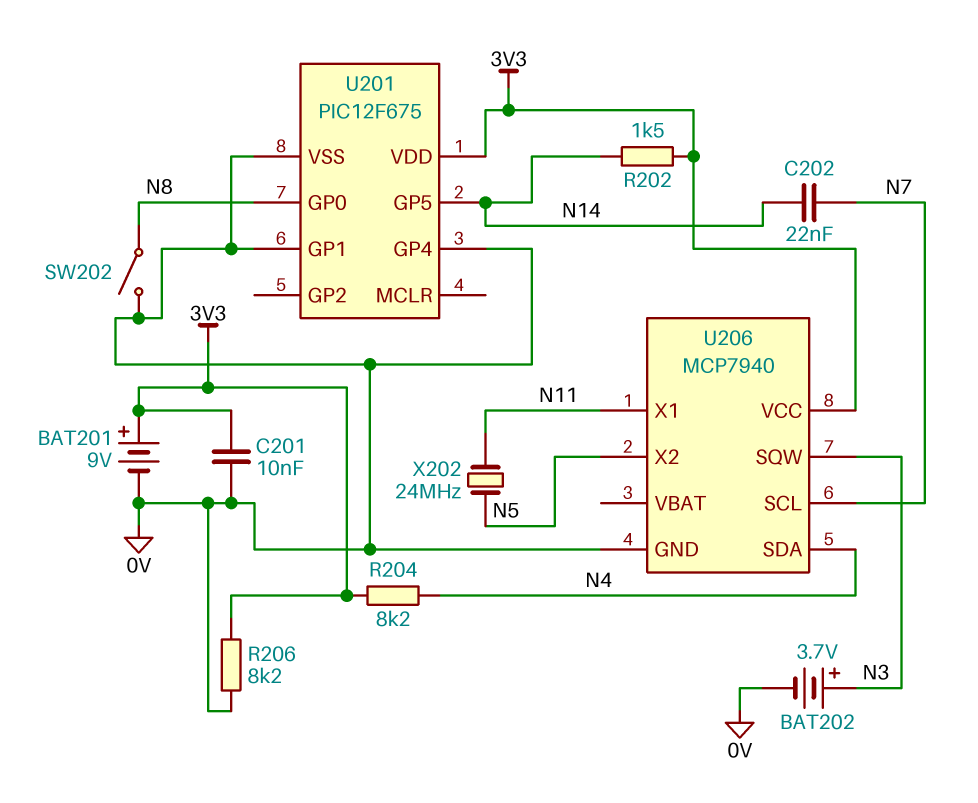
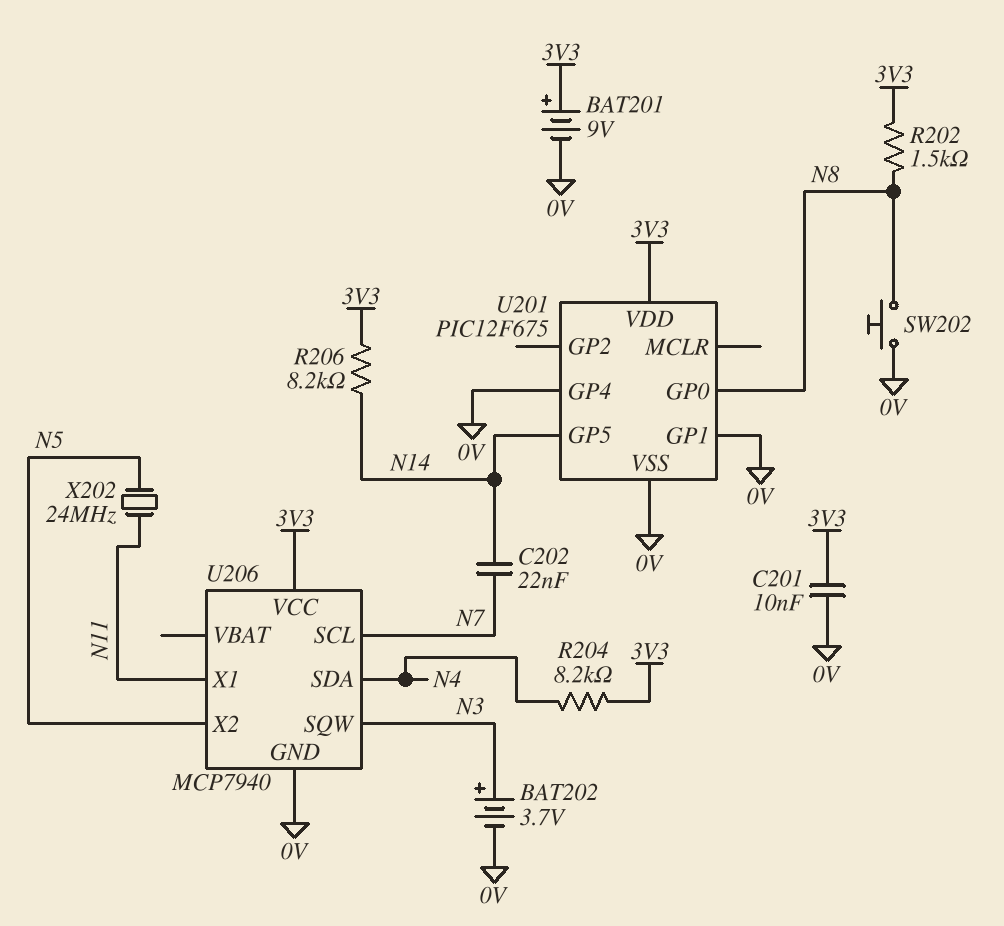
R202: 1.5k (3V3, N14) -> 1.5k (3V3, N8)
R206: 8.2k (0V, 3V3) -> 8.2k (3V3, N14)
SW202: switch (0V, N8) -> button (0V, N8)

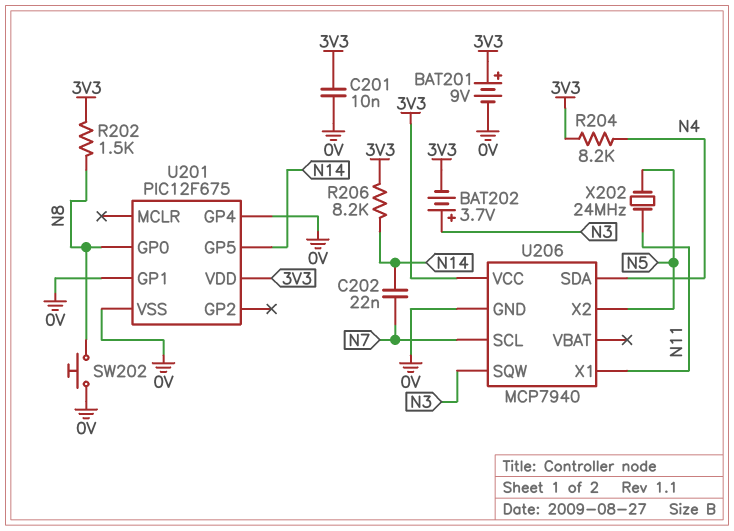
BAT202: 3.7V (plus N3, minus 0V) -> 3.7V (plus N3, minus 3V3)

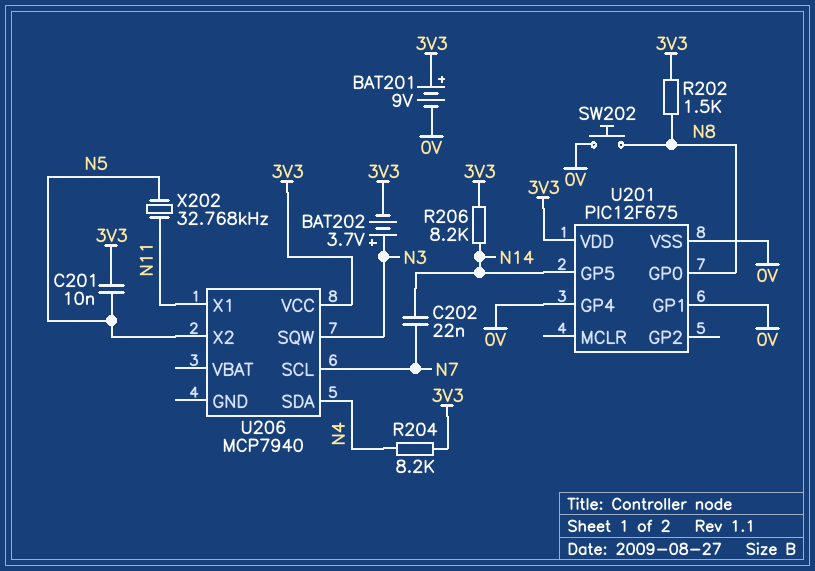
C201: 10nF (0V, 3V3) -> 10nF (3V3, N5)
U206 pin GND: 0V -> none
X202: 24MHz (N5, N11) -> 32.768kHz (N5, N11)

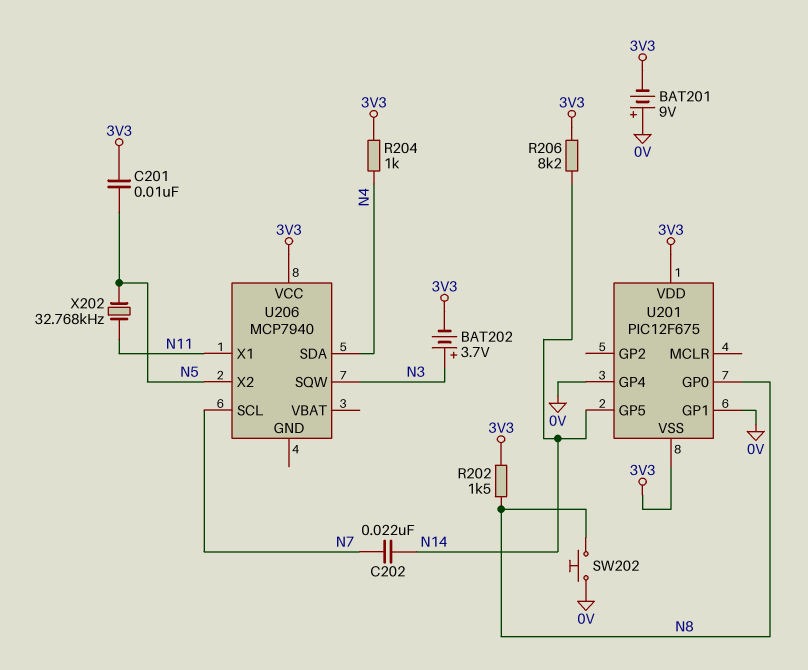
BAT201: 9V (plus 3V3, minus 0V) -> 9V (plus 0V, minus 3V3)
R204: 8.2k (3V3, N4) -> 1k (3V3, N4)
U201 pin VSS: 0V -> 3V3

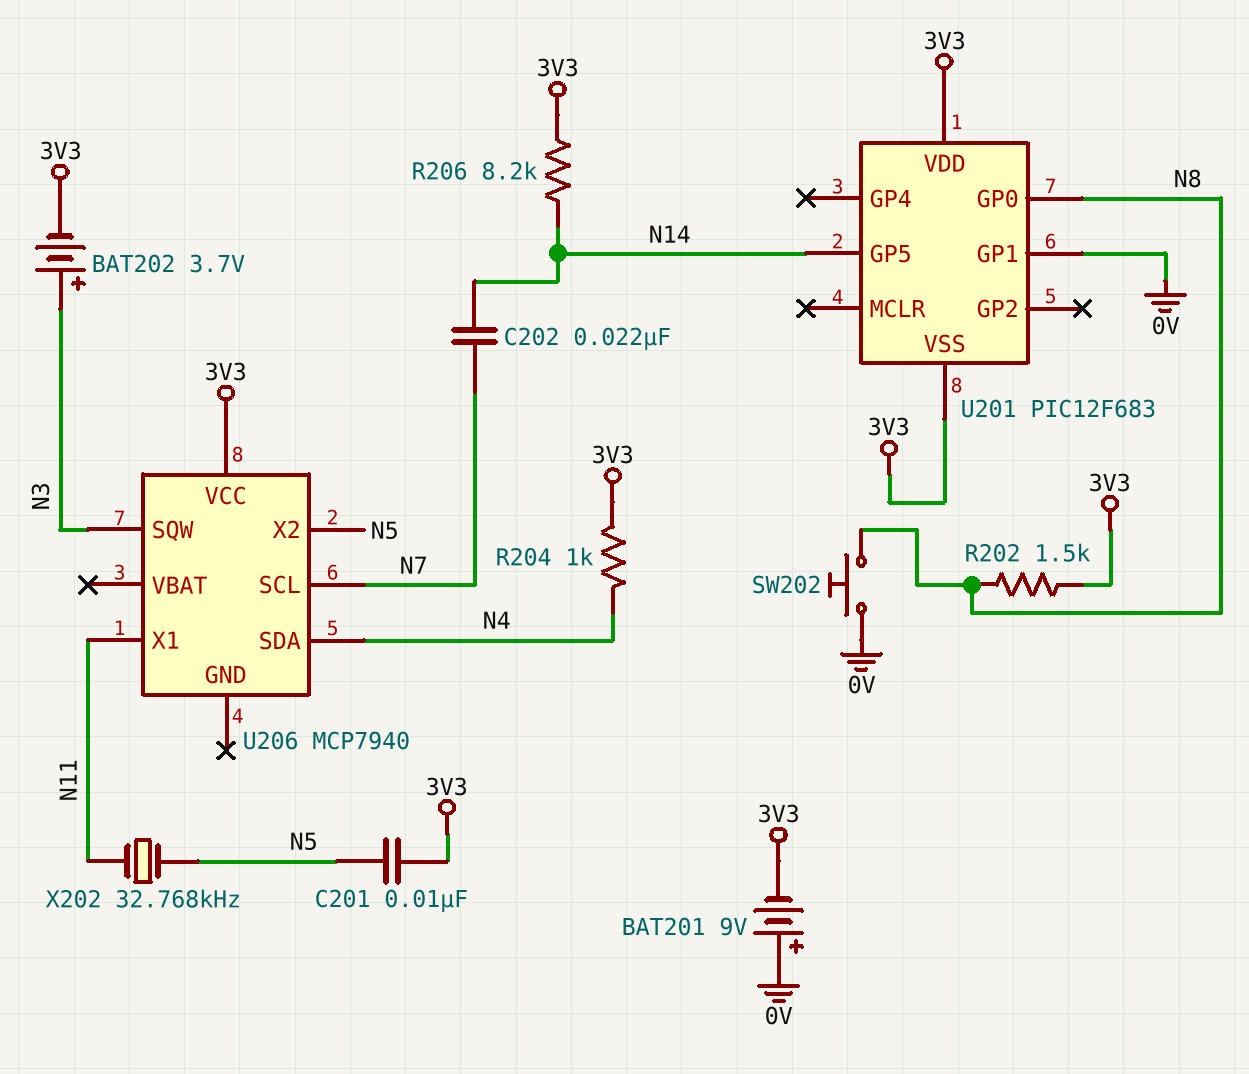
U201: PIC12F675 -> PIC12F683
U201 pin GP4: 0V -> none

